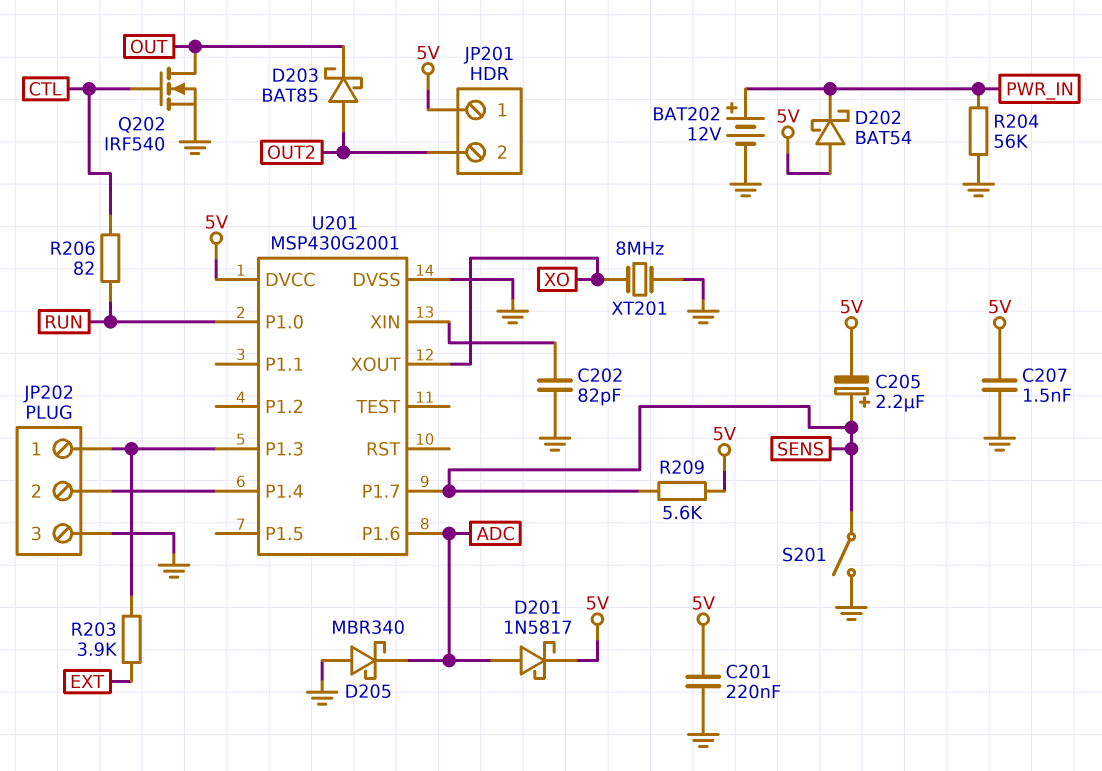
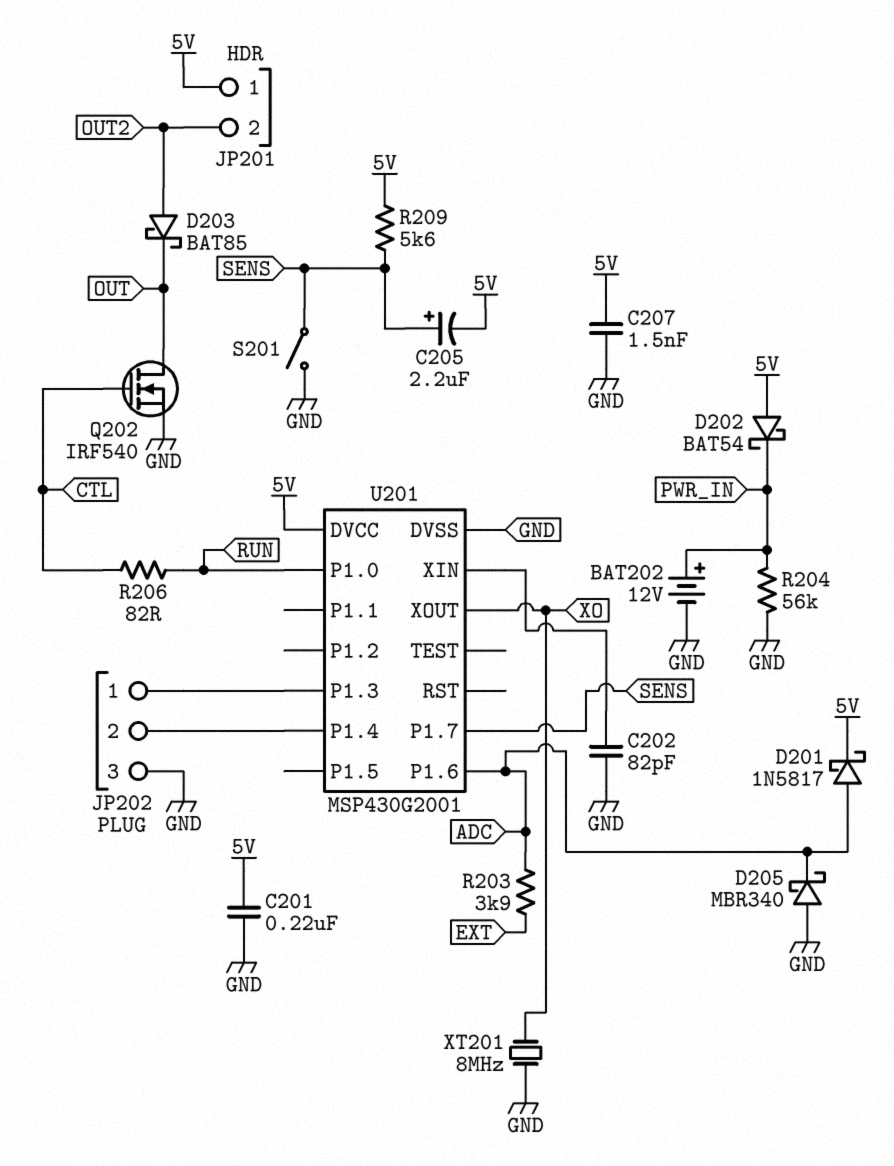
R203: 3.9k (EXT, JP202/1) -> 3.9k (ADC, EXT)

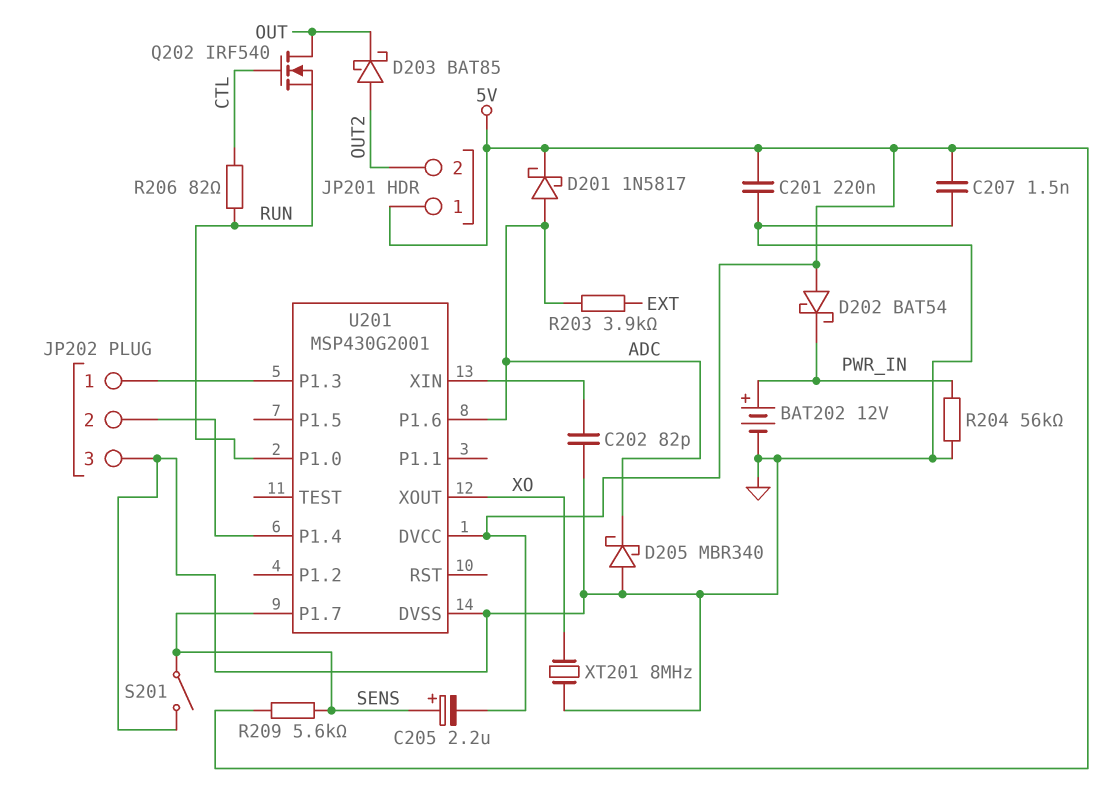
Q202: NMOS IRF540 (G CTL, D OUT, S GND) -> NMOS IRF540 (G CTL, D OUT, S RUN)

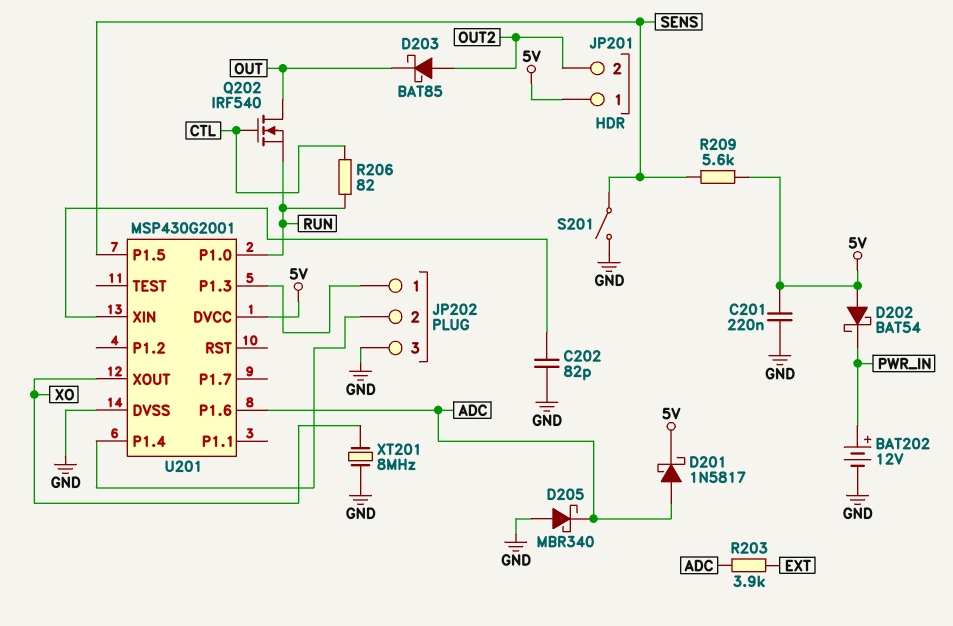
C205: 2.2uF (plus SENS, minus 5V) -> none
C207: 1.5nF (5V, GND) -> none
R204: 56k (GND, PWR_IN) -> none
U201 pin P1.5: none -> SENS
U201 pin P1.7: SENS -> none

